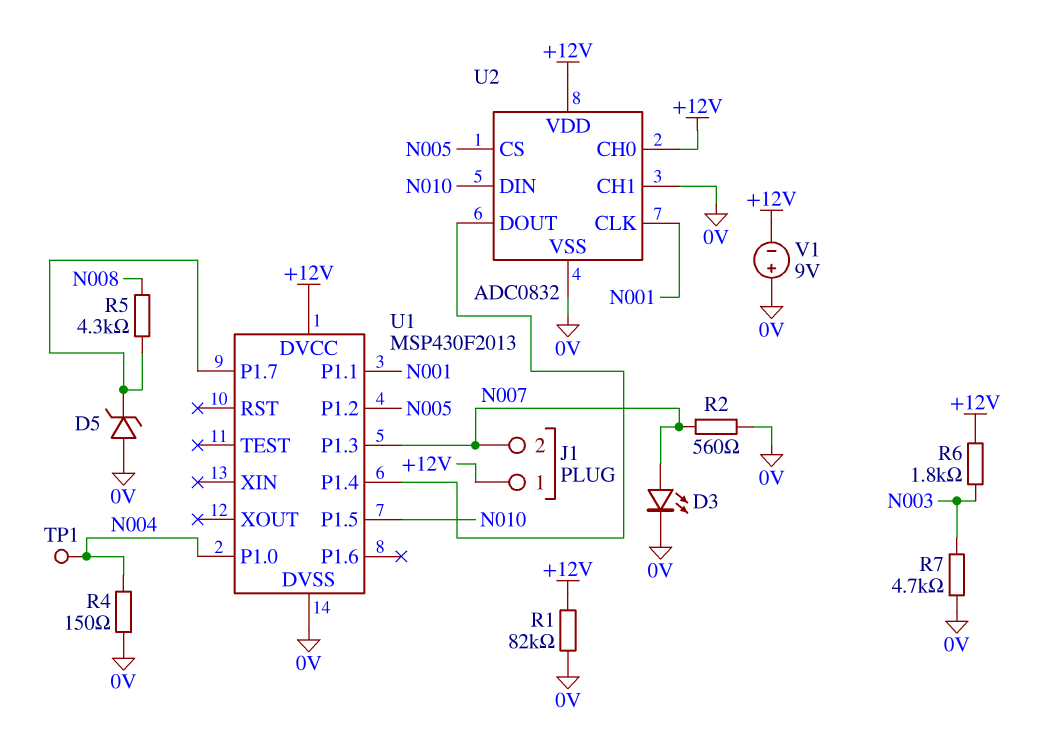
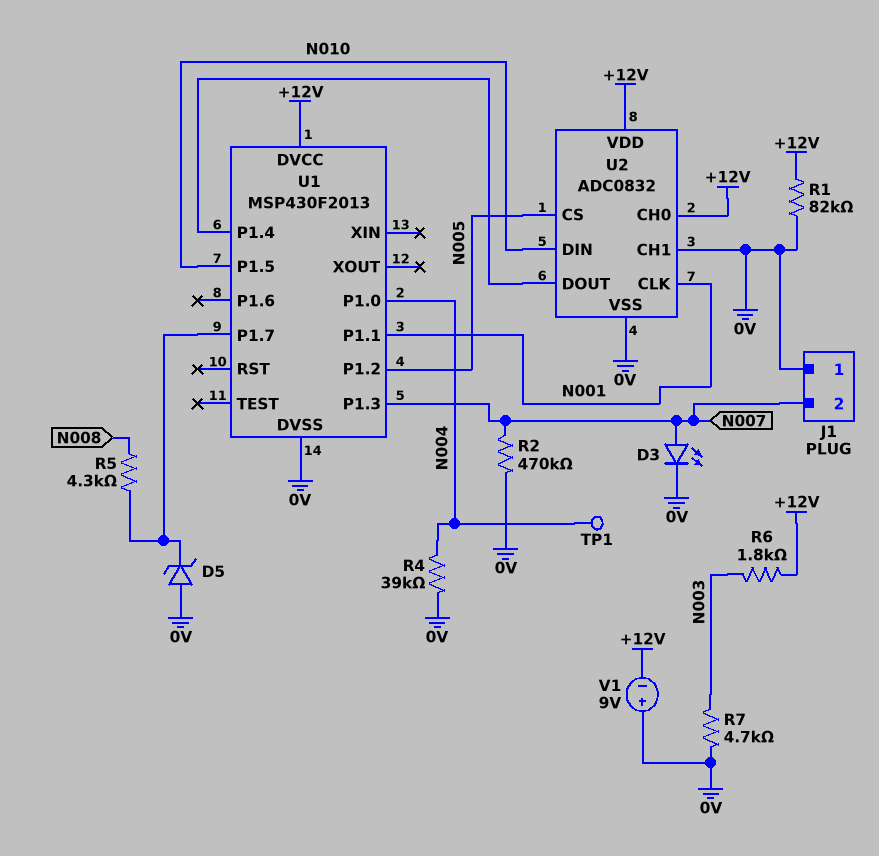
J1 pin 1: +12V -> 0V
R2: 560 (0V, N007) -> 470k (0V, N007)
R4: 150 (0V, N004) -> 39k (0V, N004)

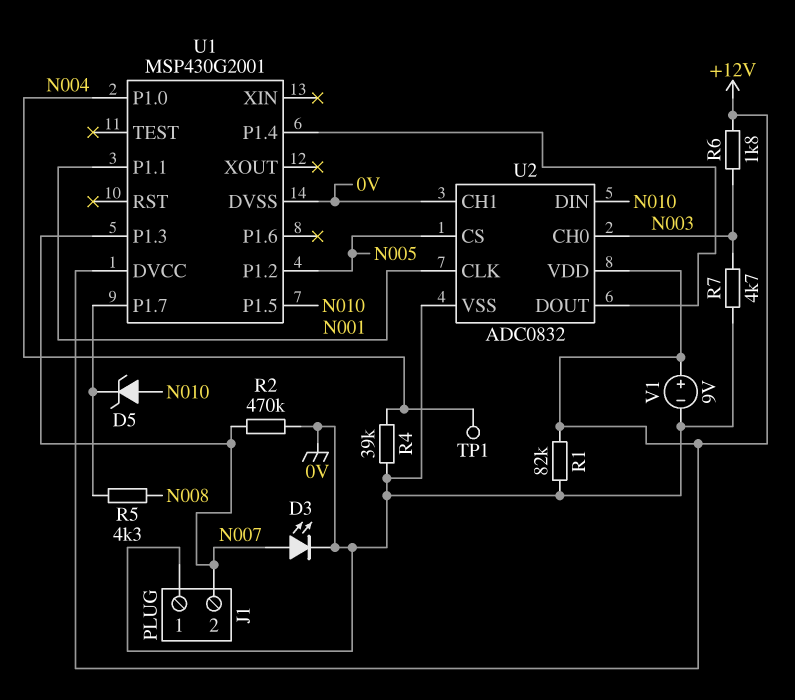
D5: zener (A 0V, K U1/P1.7) -> zener (A N010, K U1/P1.7)
U1: MSP430F2013 -> MSP430G2001
U2 pin CH0: +12V -> N003
V1: 9V (plus 0V, minus +12V) -> 9V (plus +12V, minus 0V)

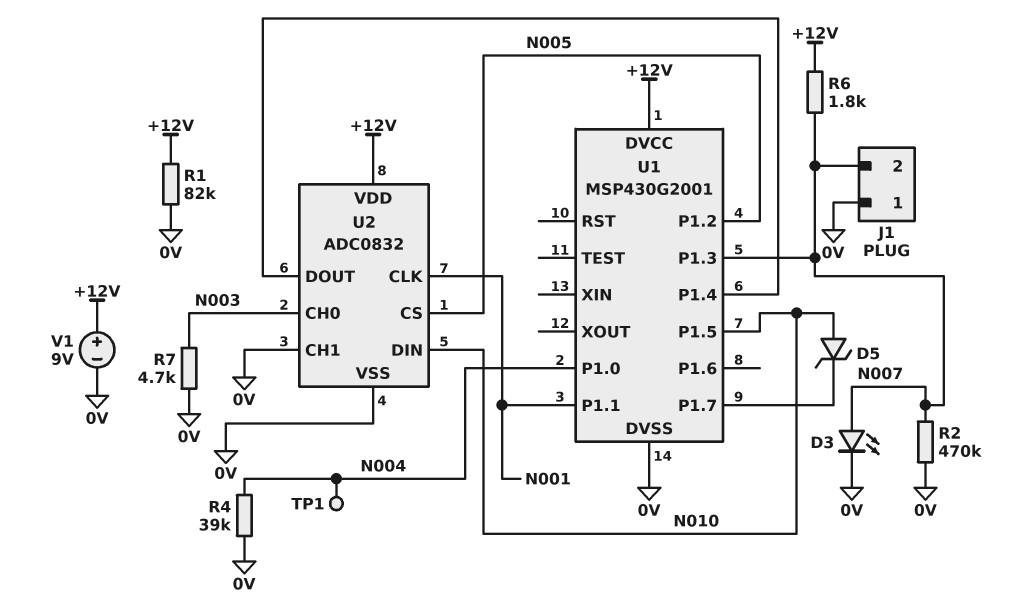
R5: 4.3k (N008, U1/P1.7) -> none
R6: 1.8k (+12V, N003) -> 1.8k (+12V, N007)

